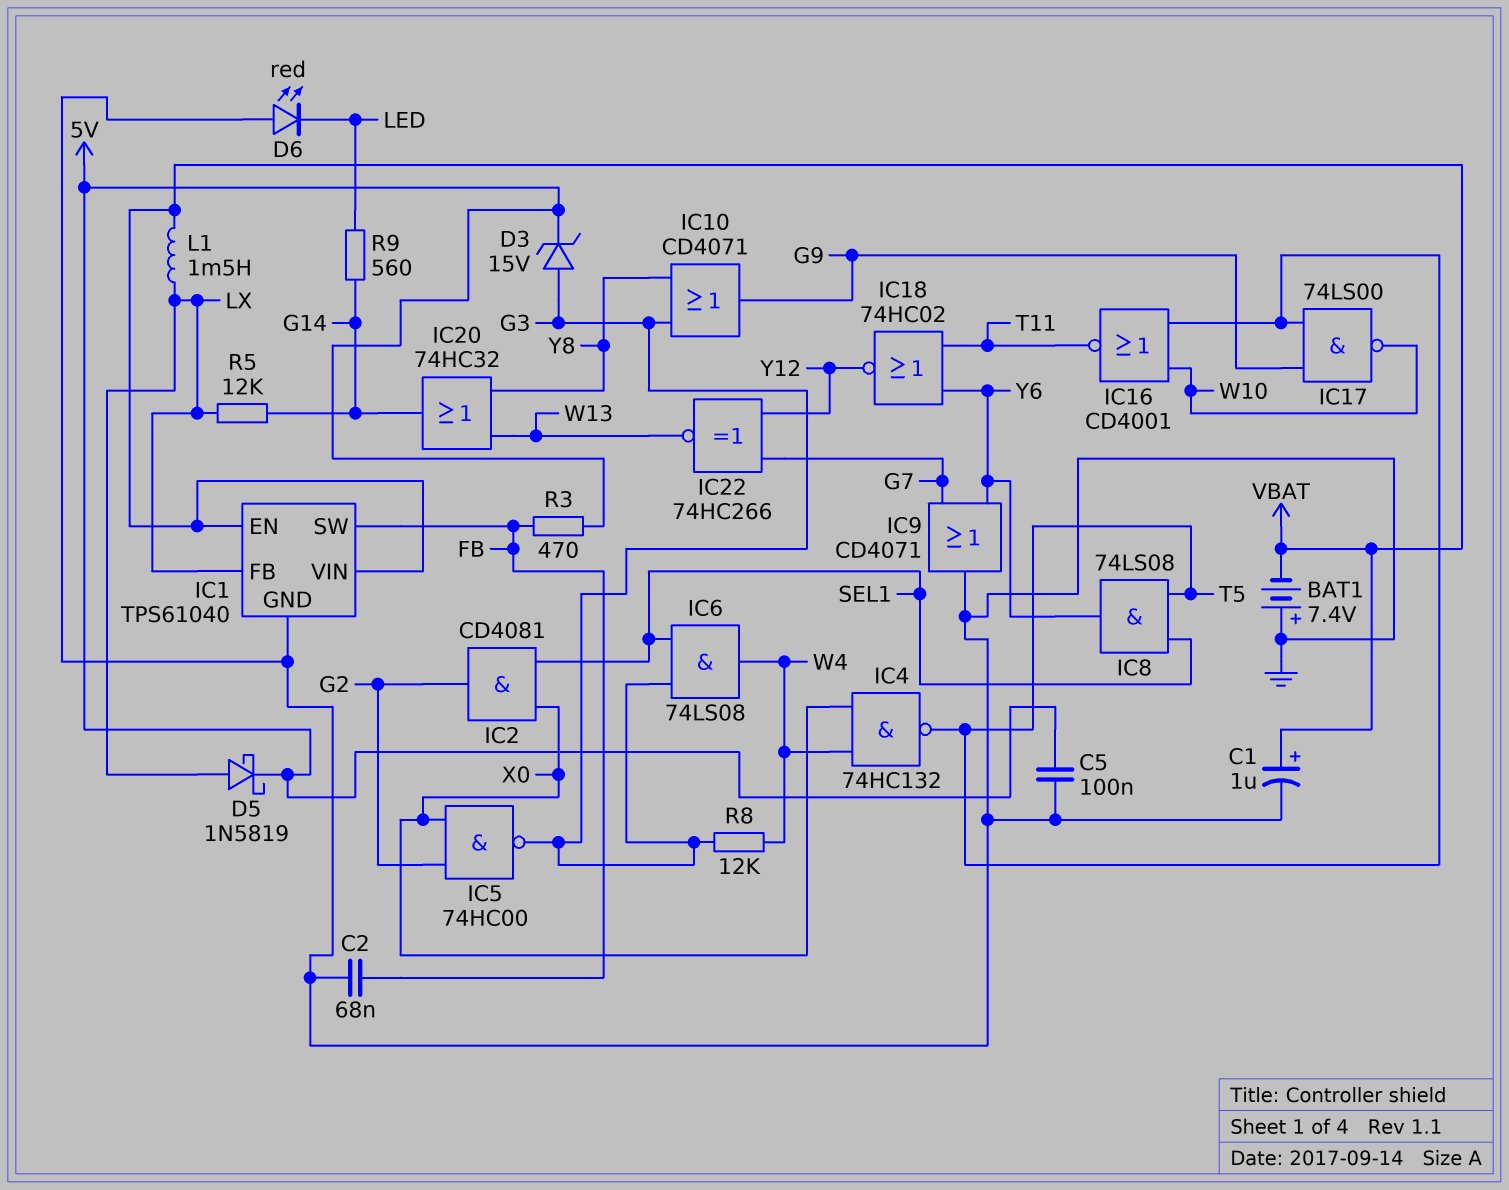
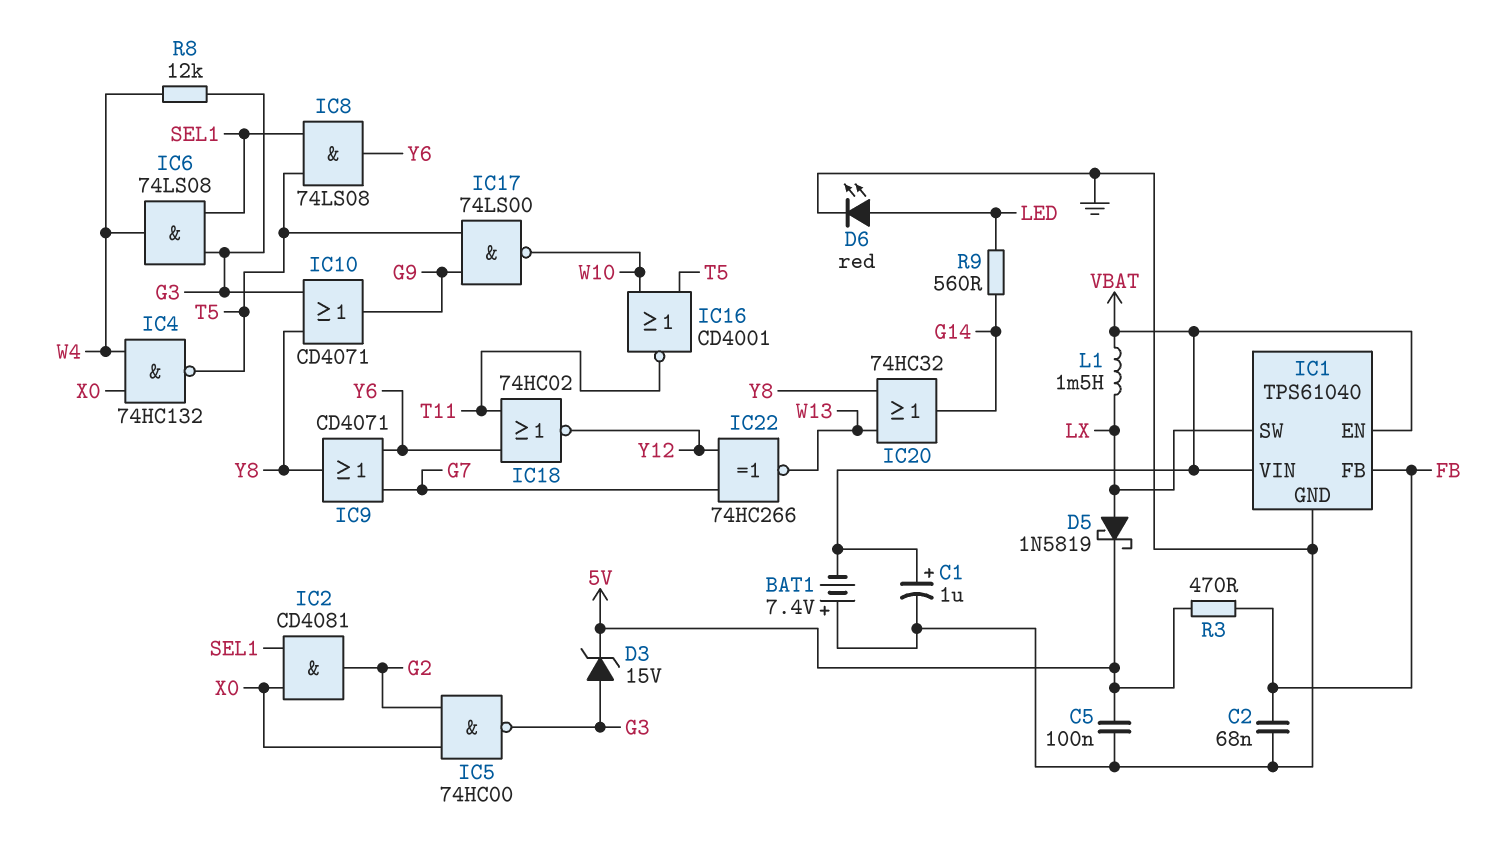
D6: LED red (A GND, K LED) -> LED red (A LED, K GND)
IC1 pin FB: LX -> FB
IC1 pin SW: FB -> LX
IC9: OR CD4071 (in G7, in Y6, out GND) -> OR CD4071 (in G7, in Y6, out Y8)
R5: 12k (G14, LX) -> none

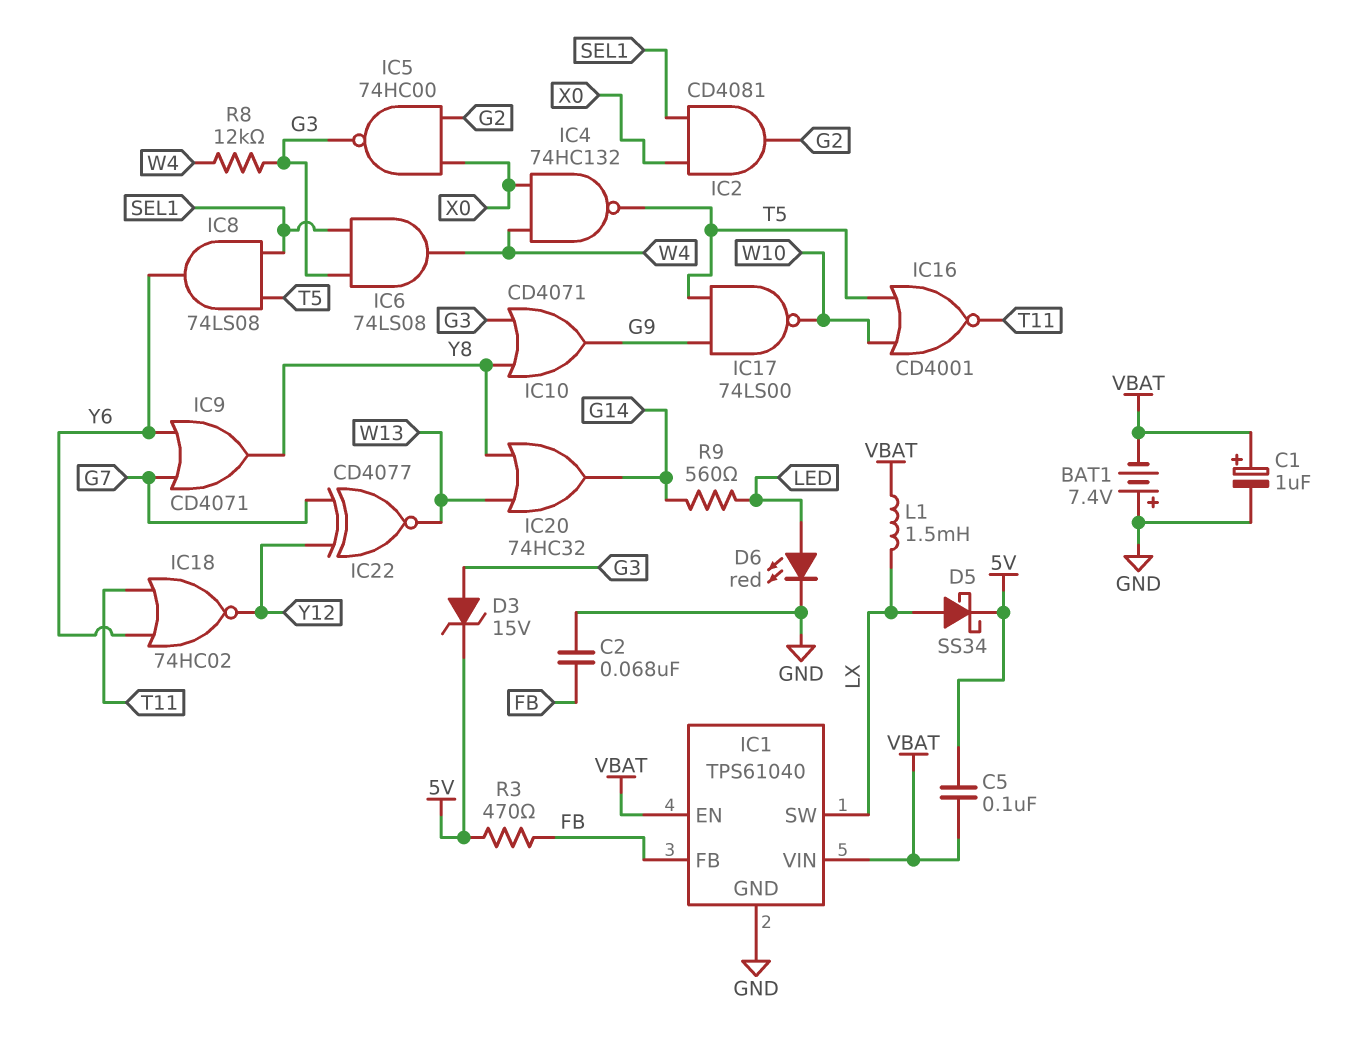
C5: 100nF (5V, GND) -> 100nF (5V, VBAT)
D5: schottky 1N5819 (A LX, K 5V) -> schottky SS34 (A LX, K 5V)
IC22: XNOR 74HC266 (in G7, in Y12, out W13) -> XNOR CD4077 (in G7, in Y12, out W13)

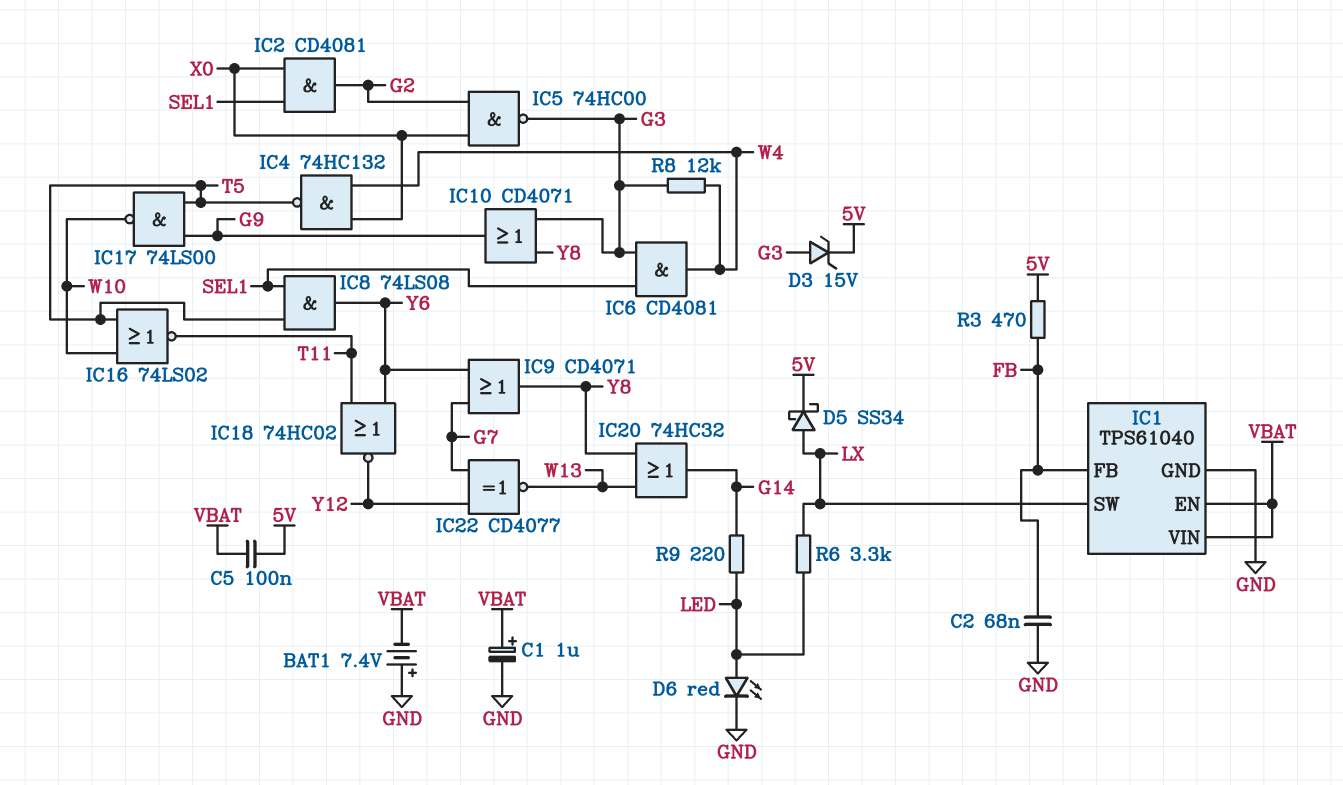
IC6: AND 74LS08 (in G3, in SEL1, out W4) -> AND CD4081 (in G3, in SEL1, out W4)
IC16: NOR CD4001 (in T5, in W10, out T11) -> NOR 74LS02 (in T5, in W10, out T11)
L1: 1.5mH (LX, VBAT) -> none
R6: none -> 3.3k (LED, LX)
R9: 560 (G14, LED) -> 220 (G14, LED)

